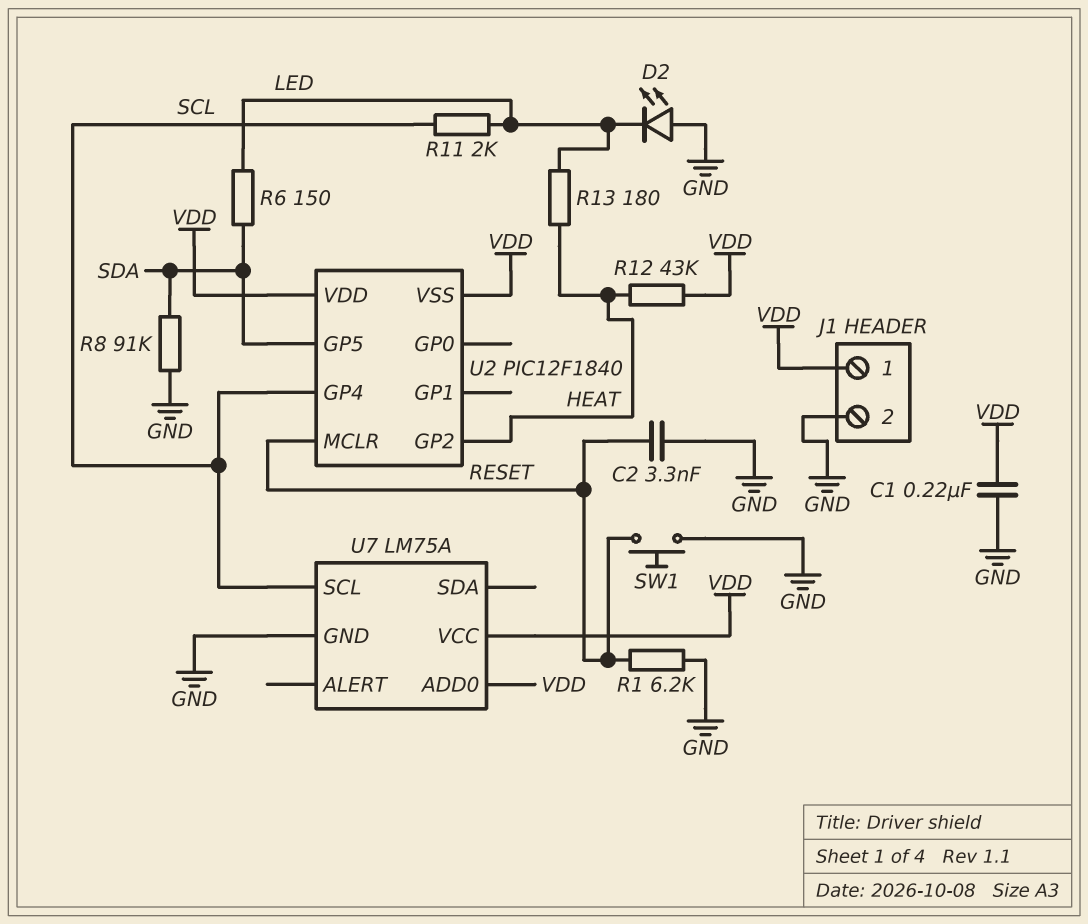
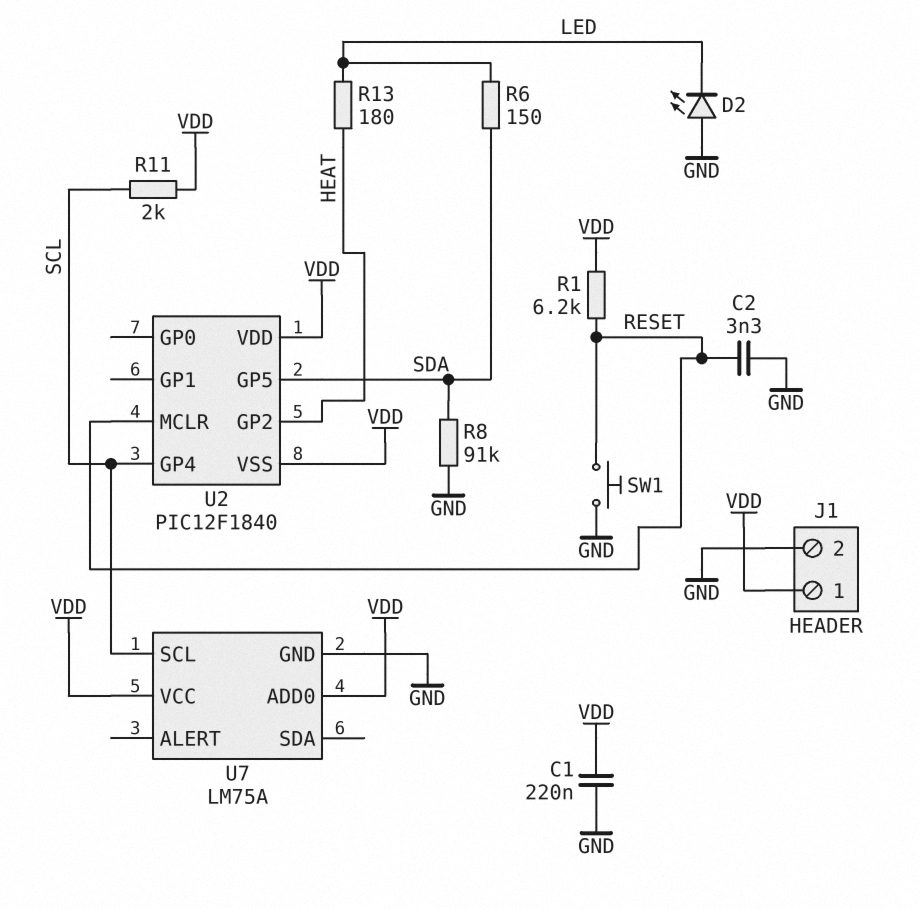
R1: 6.2k (GND, RESET) -> 6.2k (RESET, VDD)
R11: 2k (LED, SCL) -> 2k (SCL, VDD)
R12: 43k (HEAT, VDD) -> none

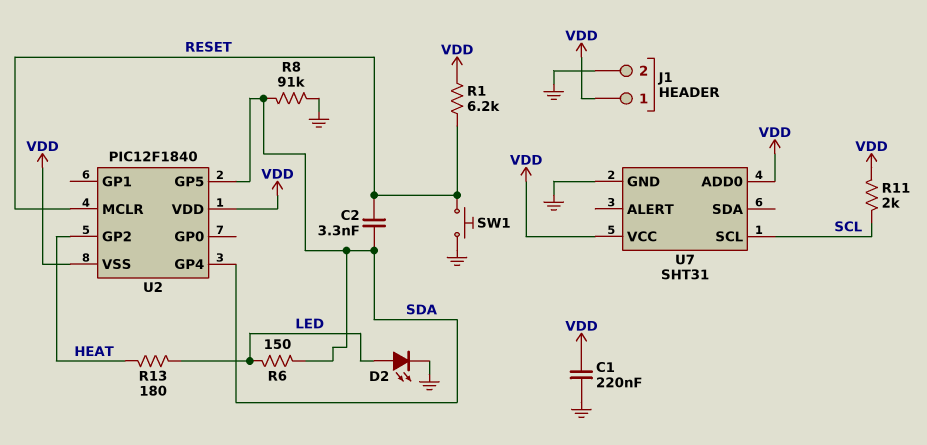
C2: 3.3nF (GND, RESET) -> 3.3nF (RESET, SDA)
D2: LED (A GND, K LED) -> LED (A LED, K GND)
U2 pin GP4: SCL -> SDA
U7: LM75A -> SHT31

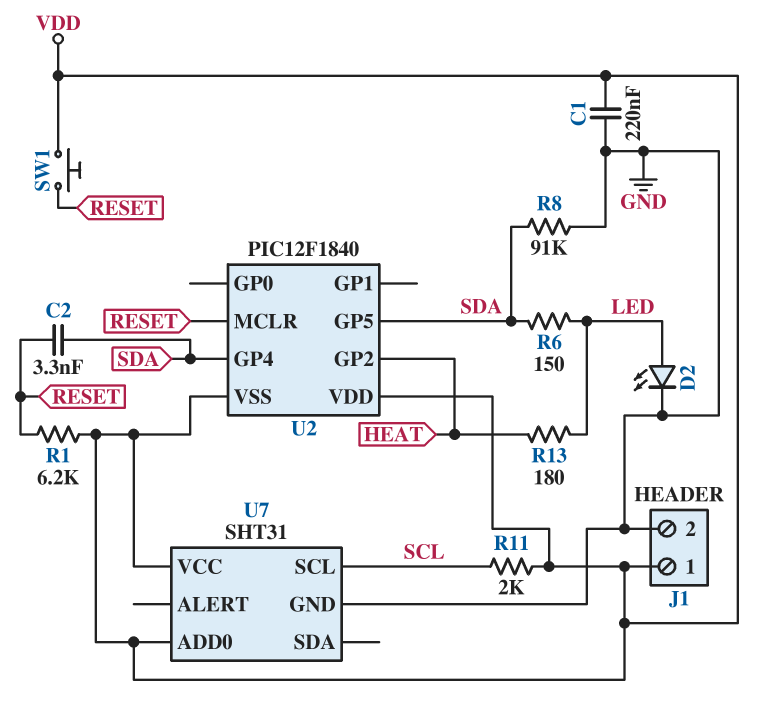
SW1: button (GND, RESET) -> button (RESET, VDD)

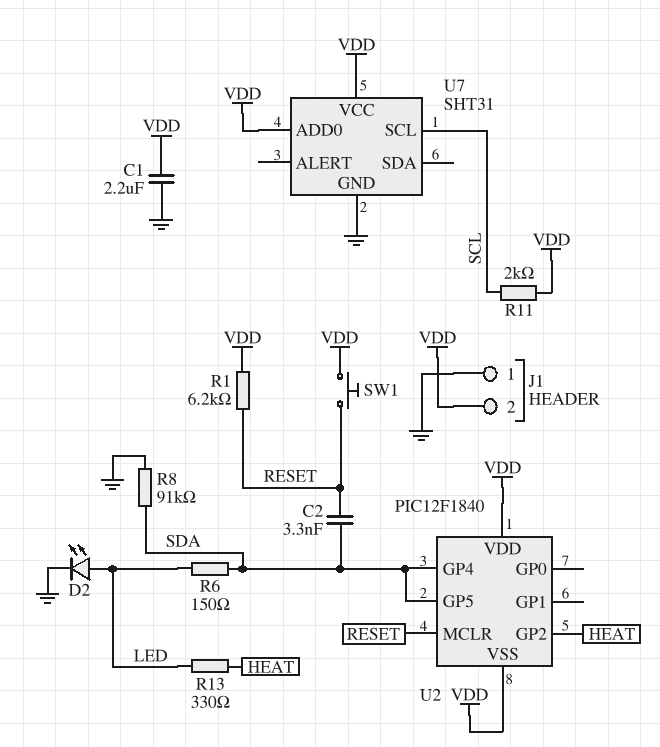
C1: 220nF (GND, VDD) -> 2.2uF (GND, VDD)
J1 pin 1: VDD -> GND
J1 pin 2: GND -> VDD
R13: 180 (HEAT, LED) -> 330 (HEAT, LED)

